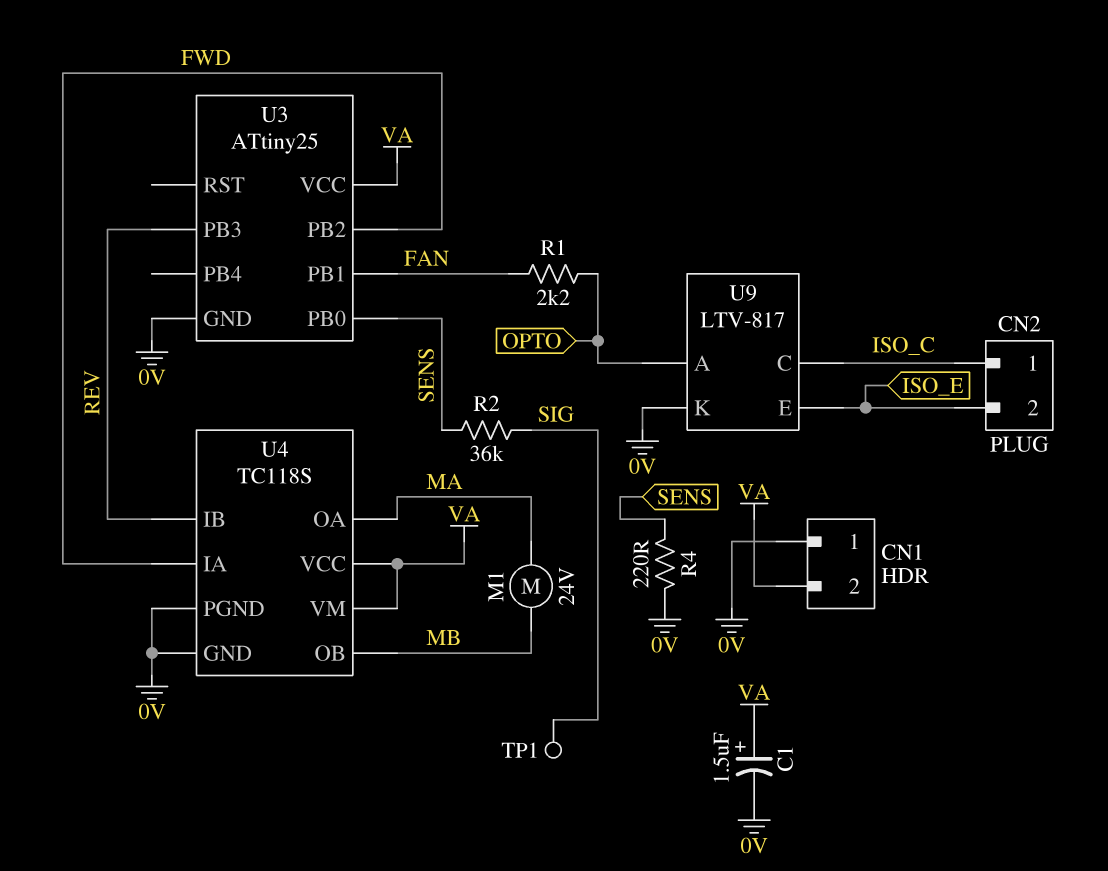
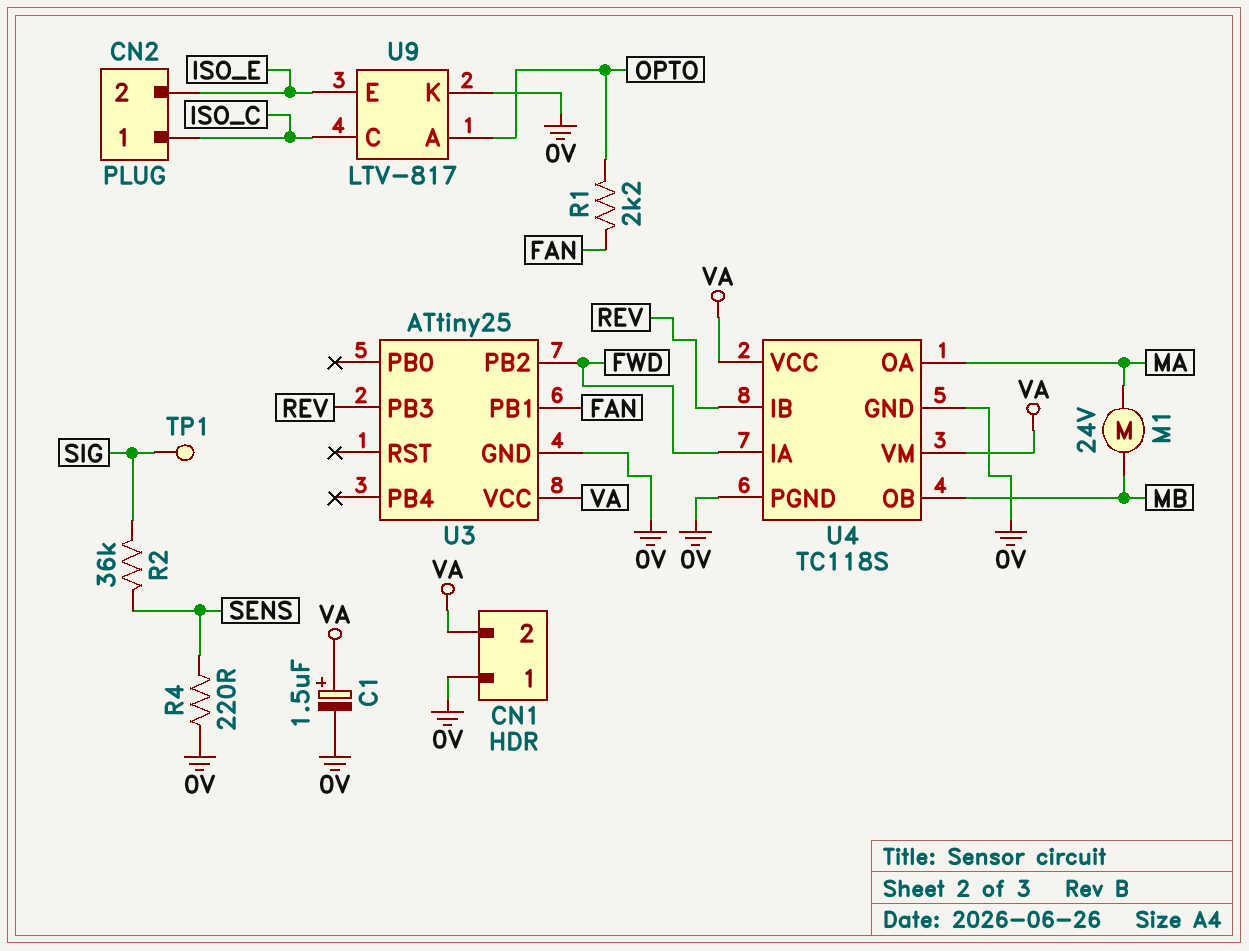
U3 pin PB0: SENS -> none

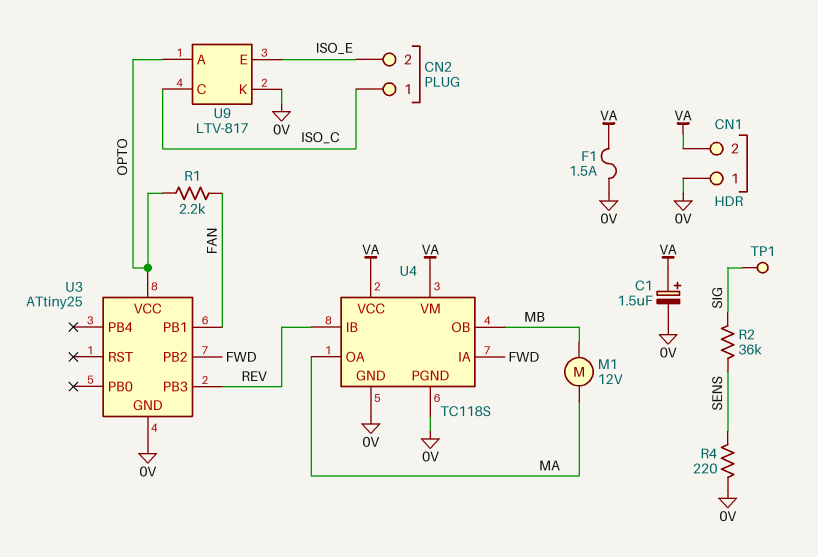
F1: none -> 1.5A (0V, VA)
M1: motor 24V (MA, MB) -> motor 12V (MA, MB)
U3 pin VCC: VA -> OPTO

